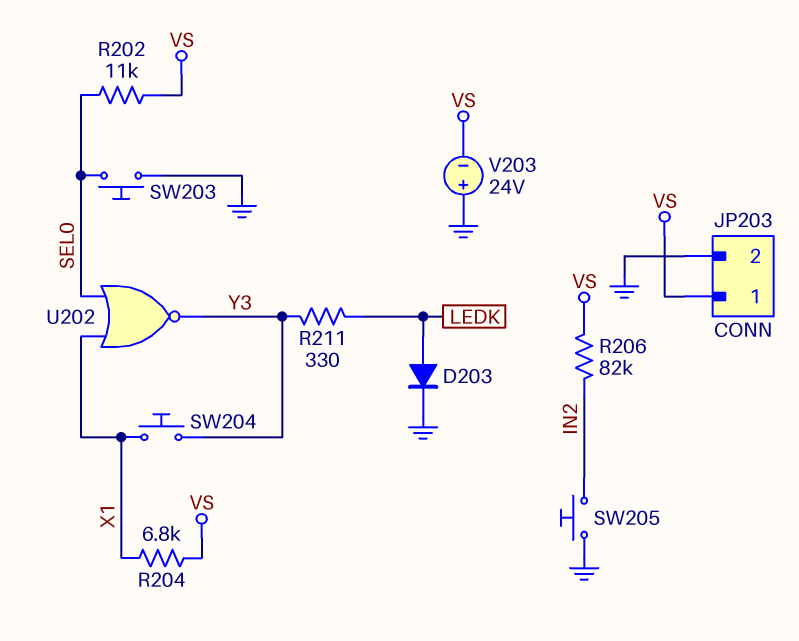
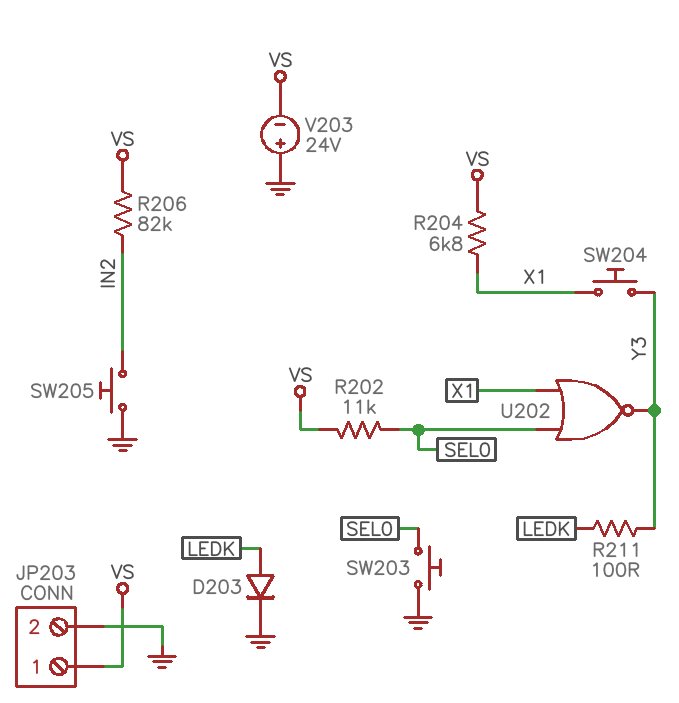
R211: 330 (LEDK, Y3) -> 100 (LEDK, Y3)

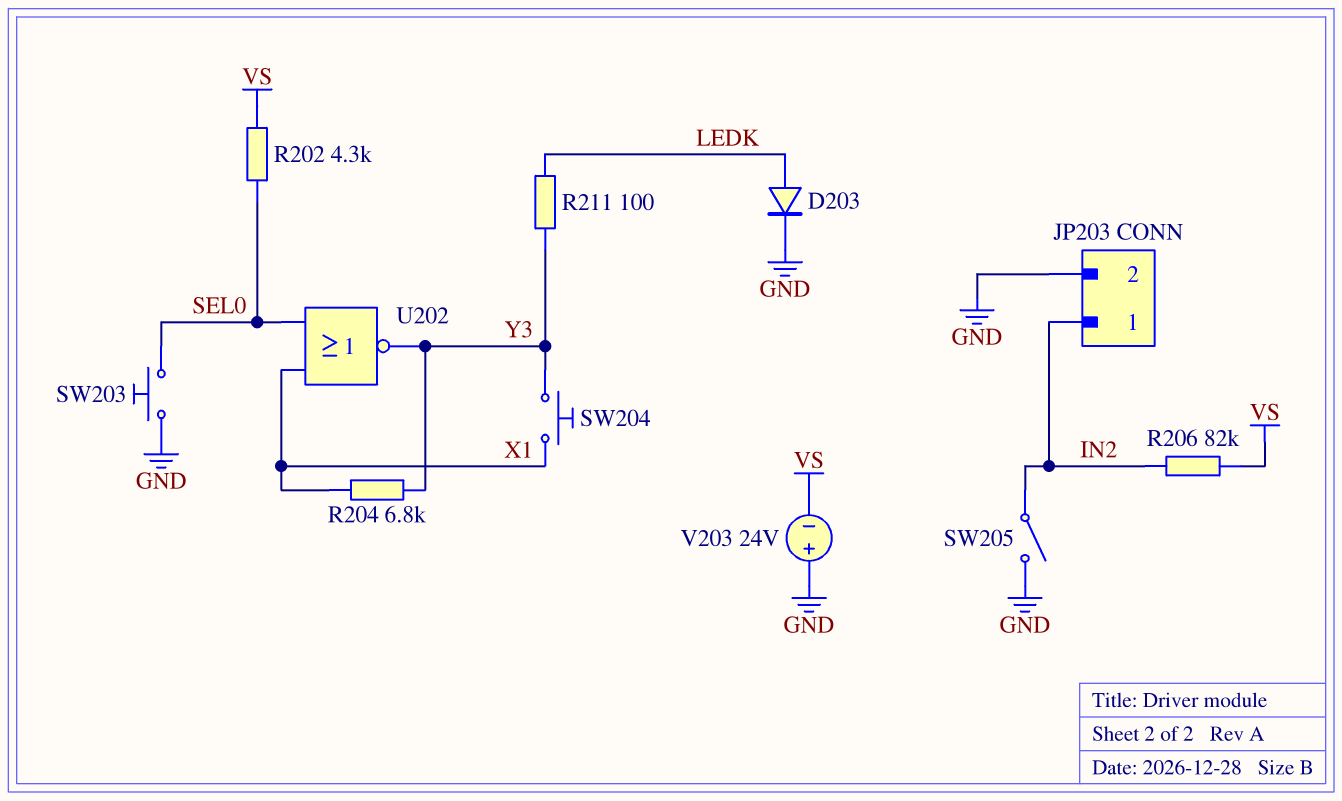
JP203 pin 1: VS -> IN2
R202: 11k (SEL0, VS) -> 4.3k (SEL0, VS)
R204: 6.8k (VS, X1) -> 6.8k (X1, Y3)
SW205: button (GND, IN2) -> switch (GND, IN2)

